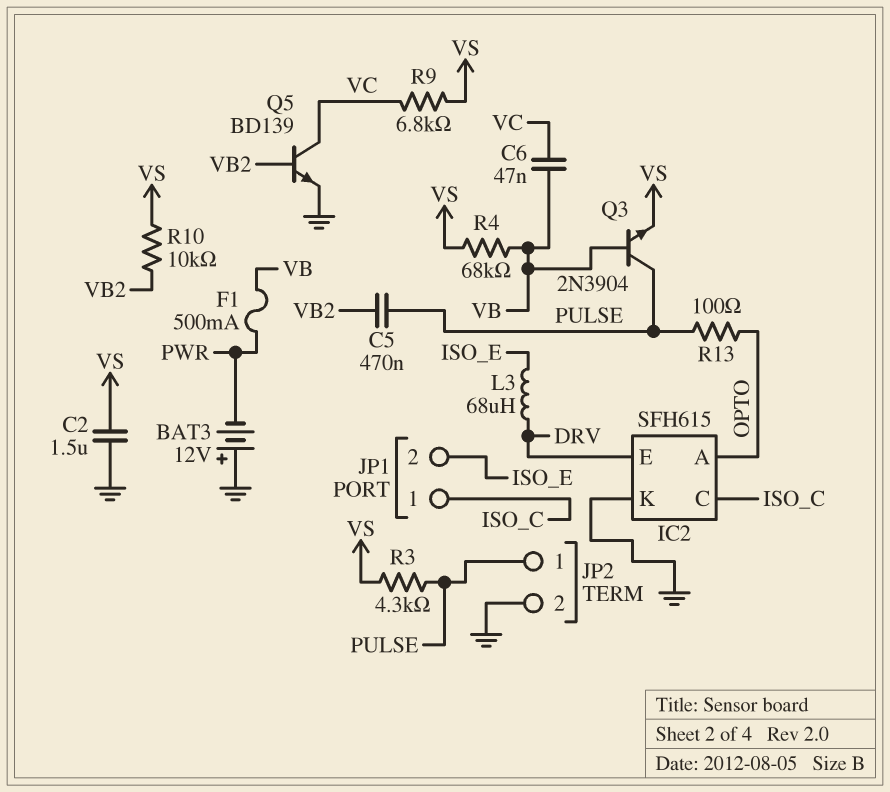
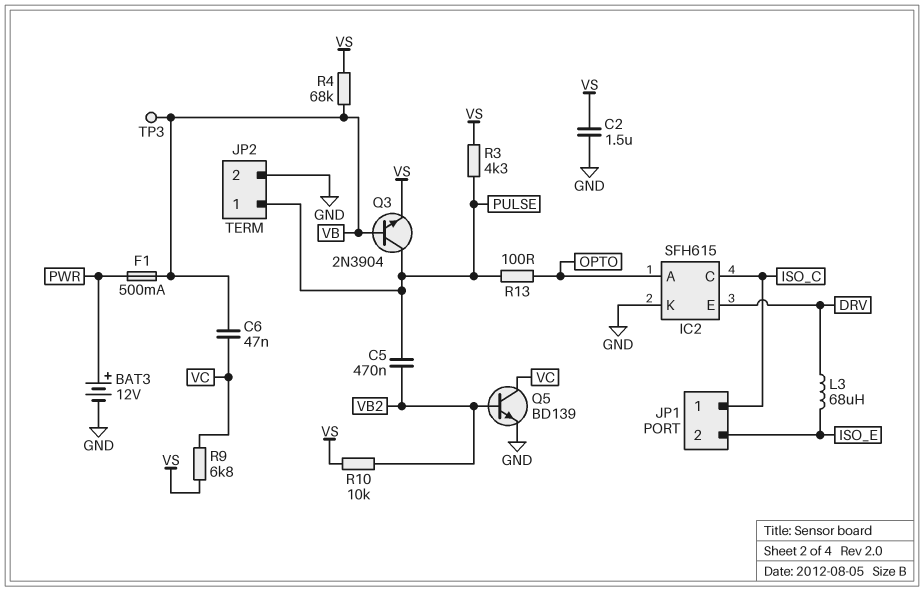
BAT3: 12V (plus GND, minus PWR) -> 12V (plus PWR, minus GND)
TP3: none -> test point (VB)

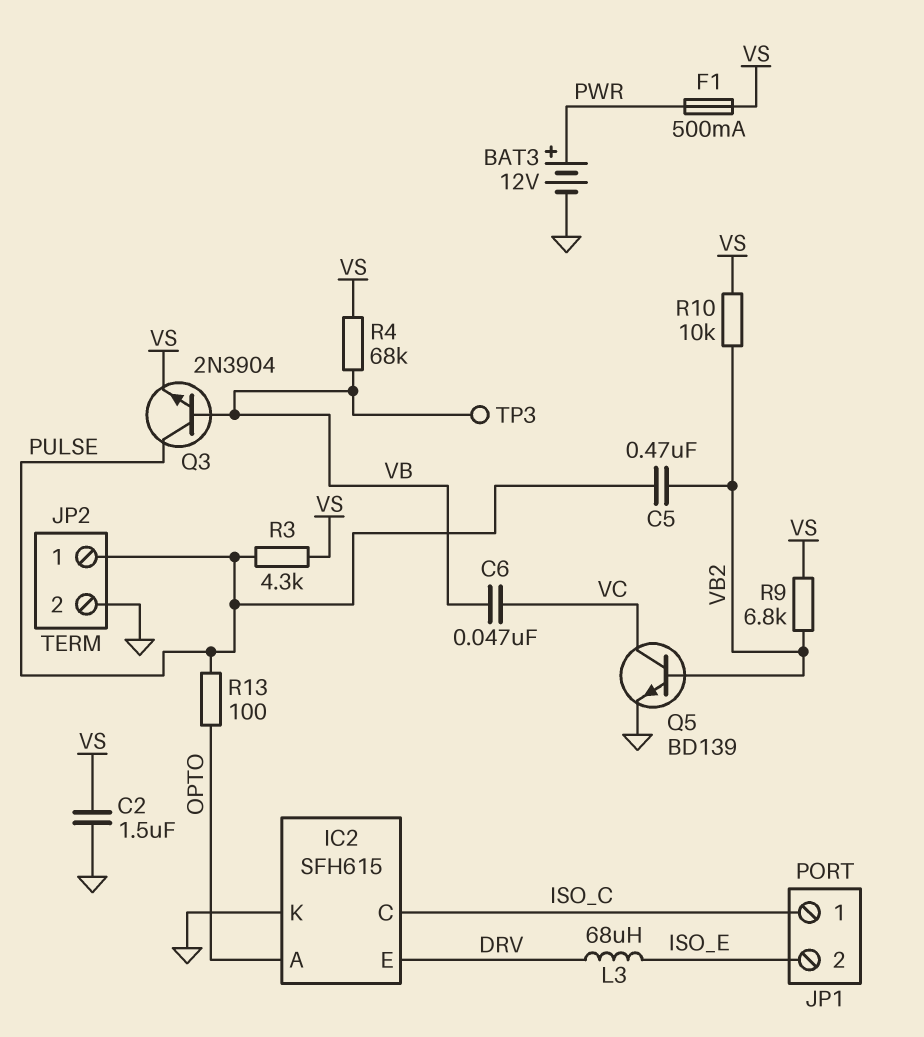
F1: 500mA (PWR, VB) -> 500mA (PWR, VS)
R9: 6.8k (VC, VS) -> 6.8k (VB2, VS)

